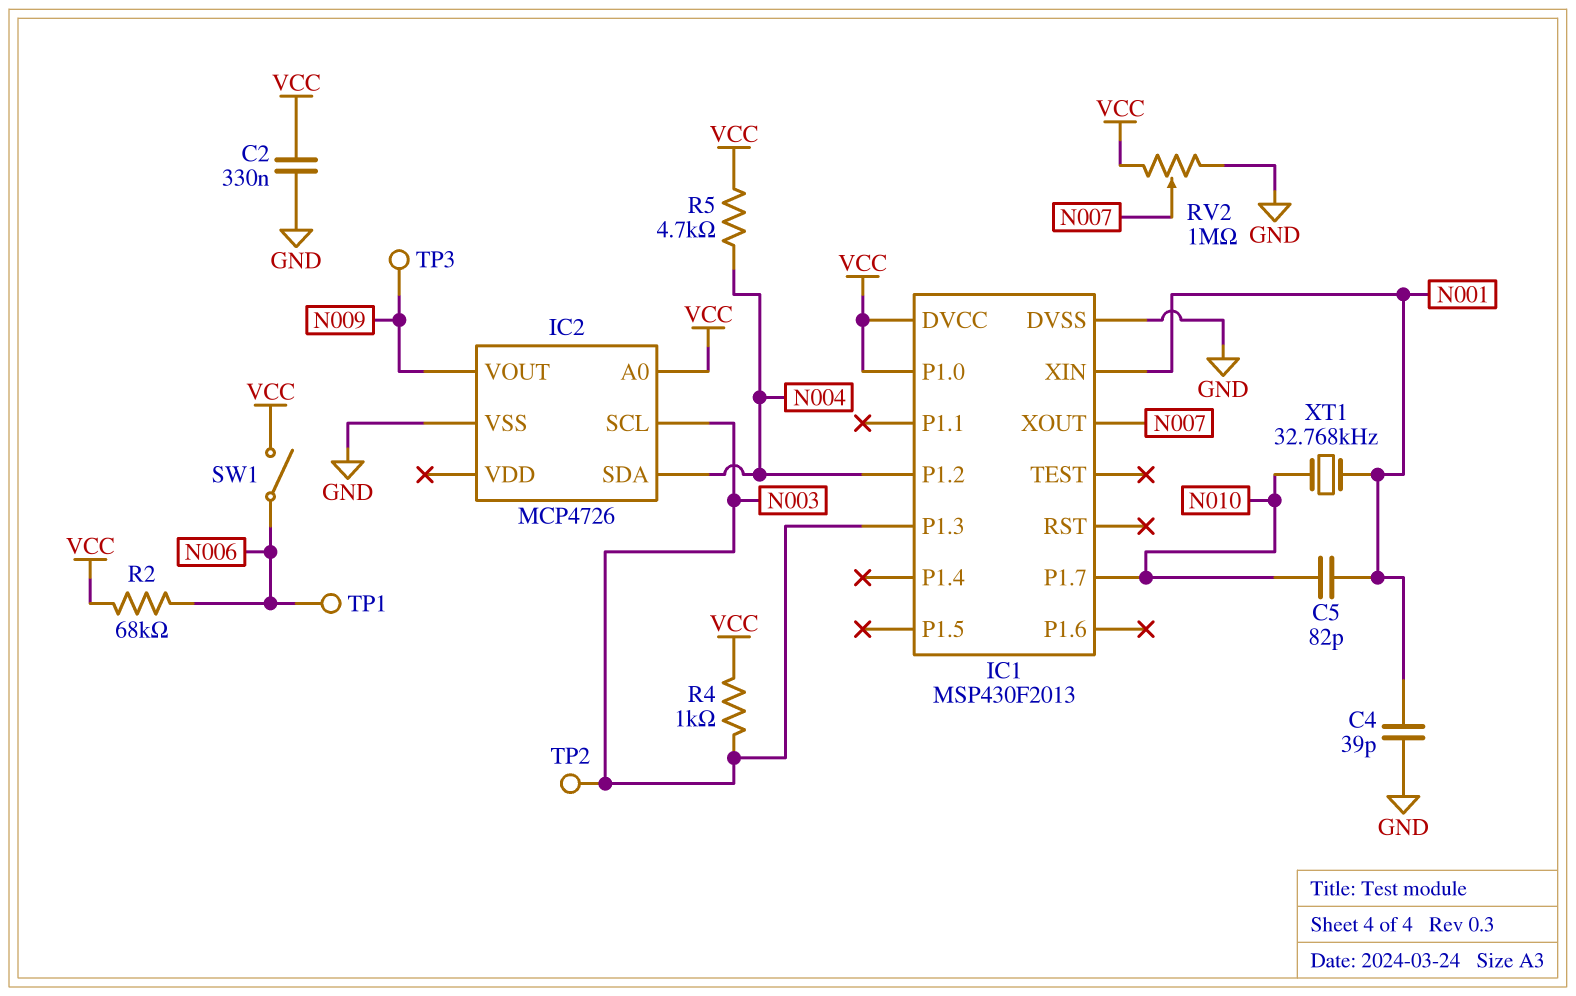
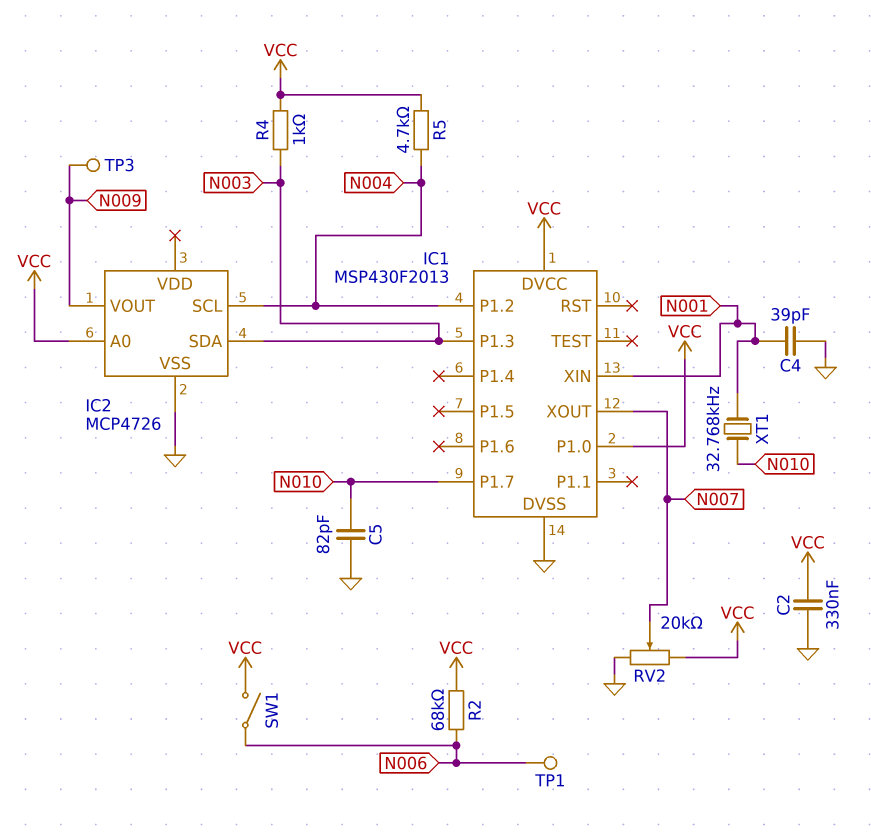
C5: 82pF (N001, N010) -> 82pF (GND, N010)
IC2 pin SCL: N003 -> N004
IC2 pin SDA: N004 -> N003
RV2: 1M (GND, VCC, wiper N007) -> 20k (GND, VCC, wiper N007)
TP2: test point (N003) -> none

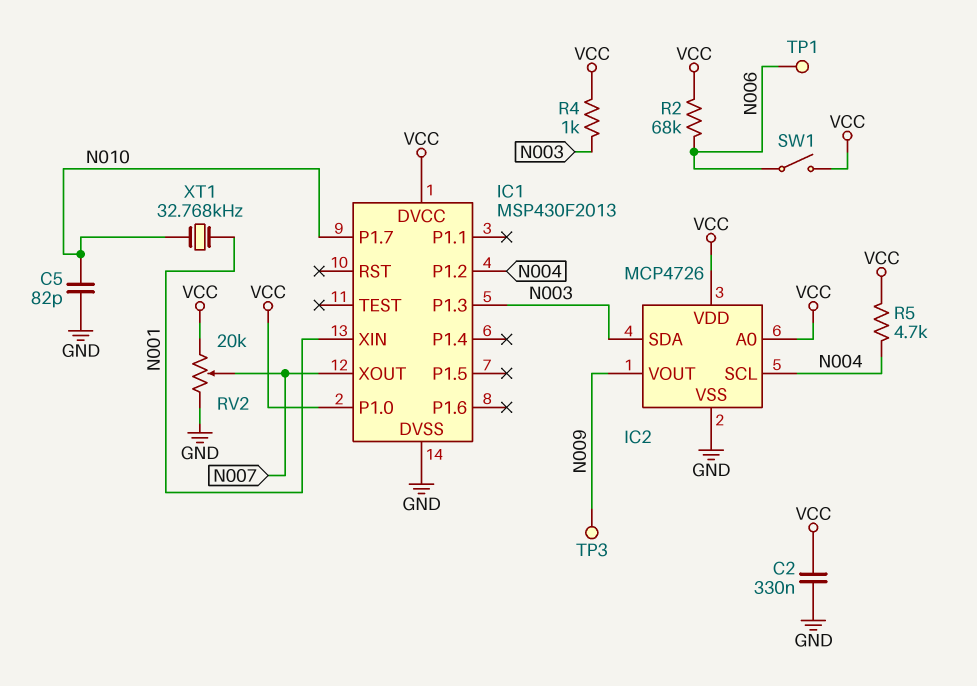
C4: 39pF (GND, N001) -> none
IC2 pin VDD: none -> VCC

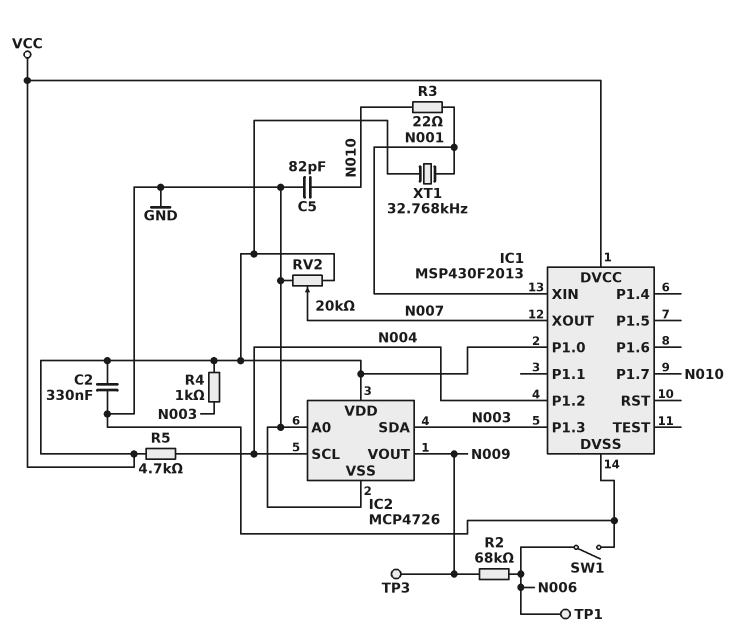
IC2 pin A0: VCC -> GND
R2: 68k (N006, VCC) -> 68k (N006, N009)
R3: none -> 22 (N001, N010)
SW1: switch (N006, VCC) -> switch (GND, N006)
XT1: 32.768kHz (N001, N010) -> 32.768kHz (N001, VCC)

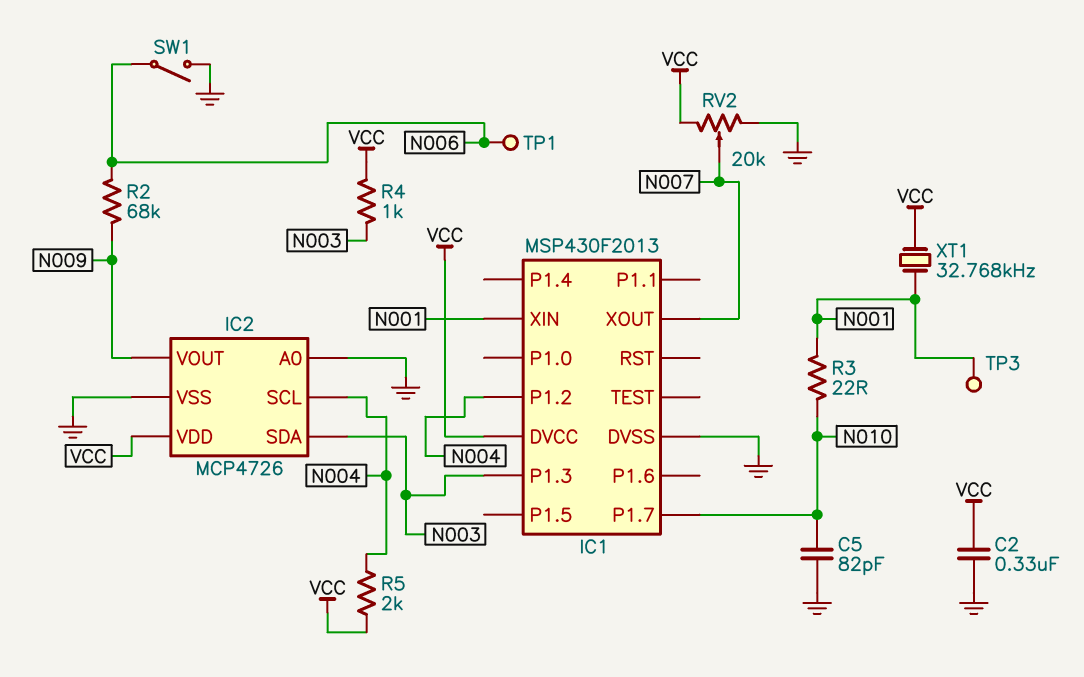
IC1 pin P1.0: VCC -> none
R5: 4.7k (N004, VCC) -> 2k (N004, VCC)
TP3: test point (N009) -> test point (N001)

